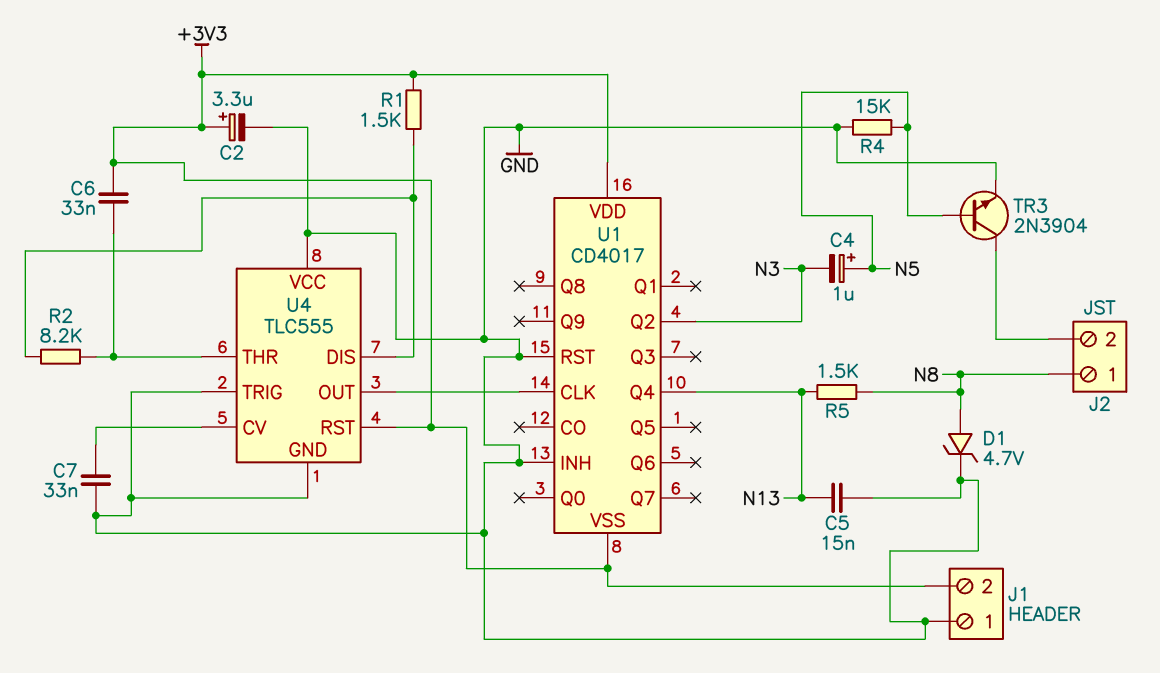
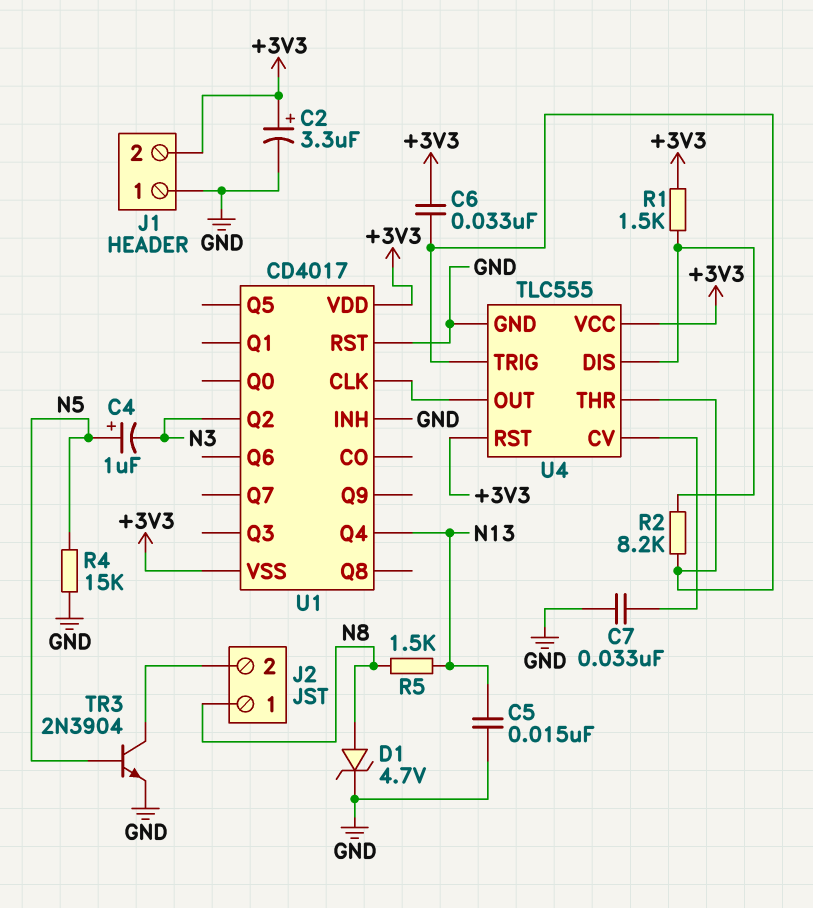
U4 pin TRIG: GND -> U4/THR
U4 pin VCC: GND -> +3V3

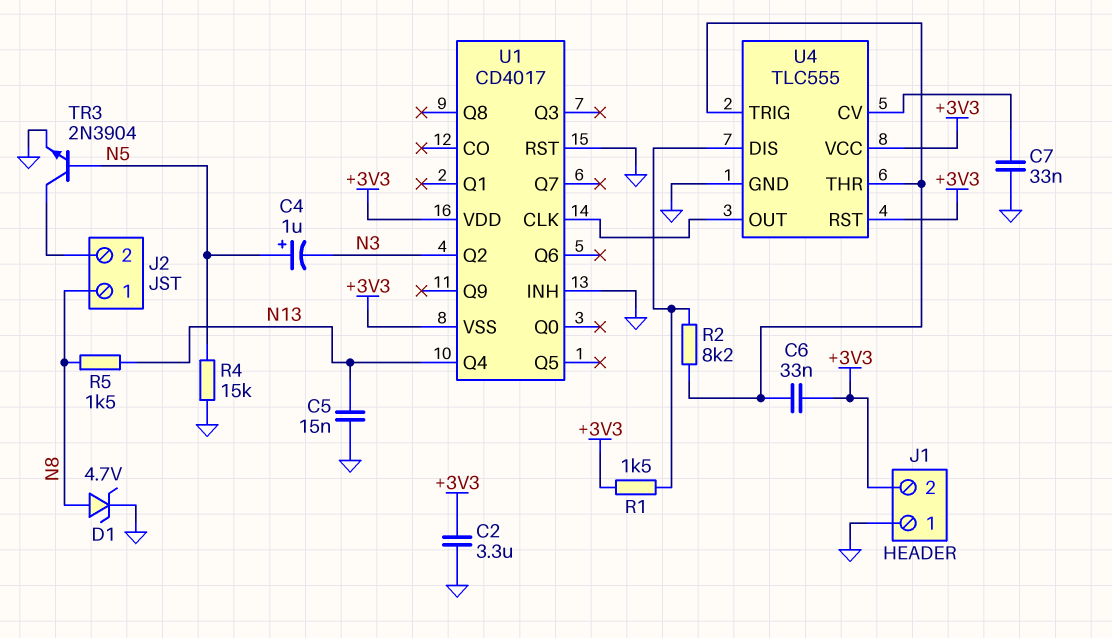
C2: 3.3uF (plus +3V3, minus GND) -> 3.3uF (+3V3, GND)

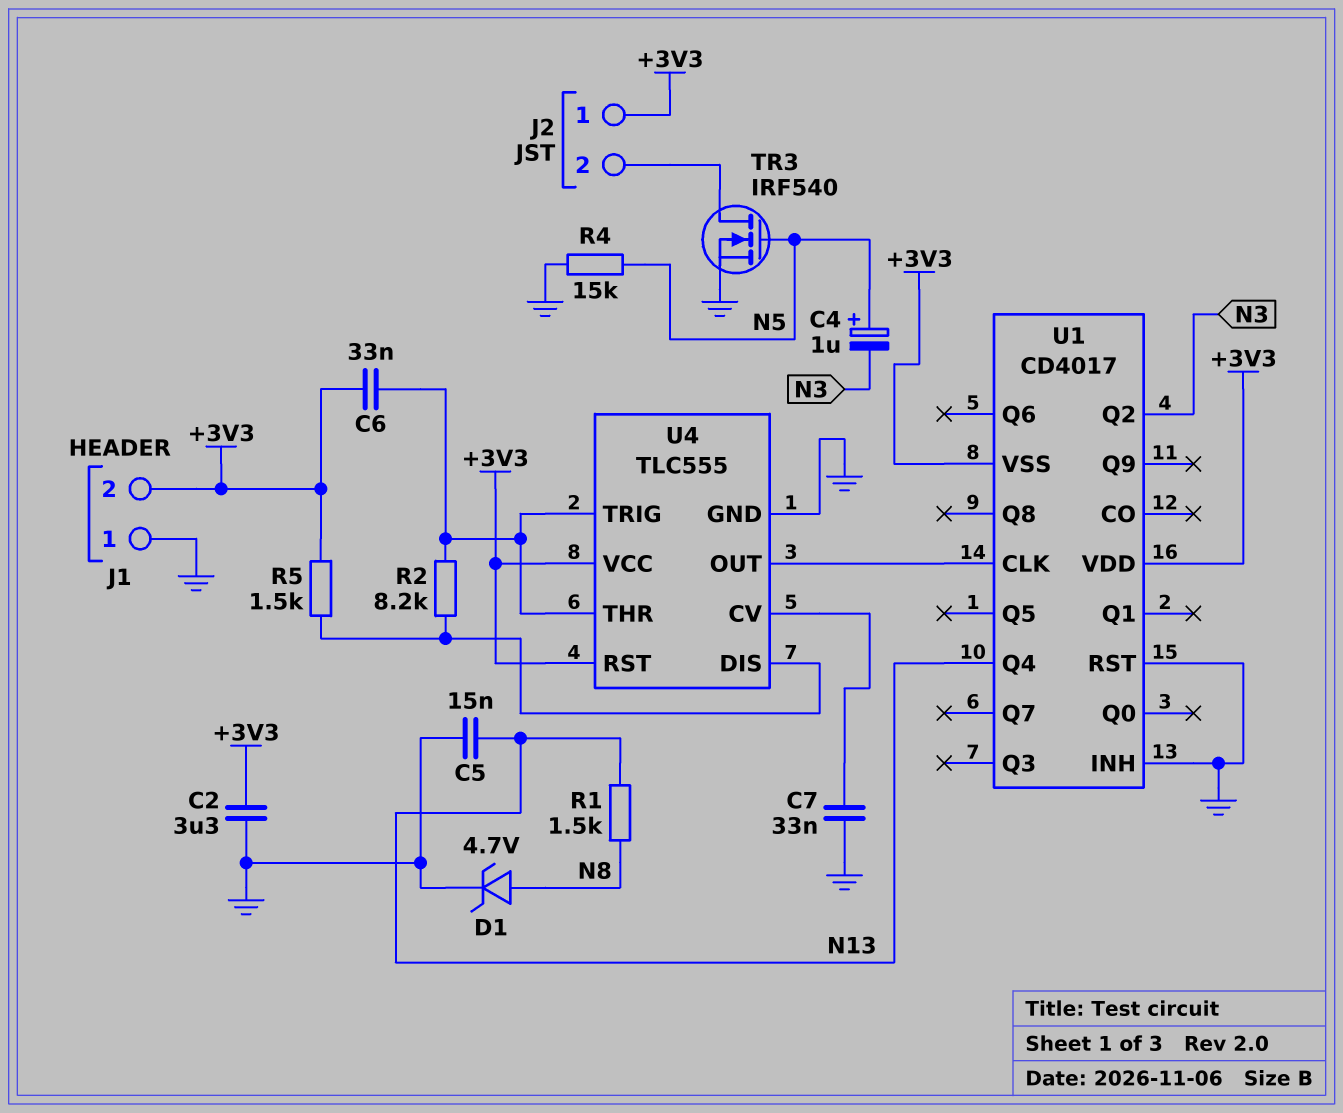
J2 pin 1: N8 -> +3V3
R1: 1.5k (+3V3, U4/DIS) -> 1.5k (N8, N13)
R5: 1.5k (N8, N13) -> 1.5k (+3V3, U4/DIS)
TR3: NPN 2N3904 (B N5, C J2/2, E GND) -> NMOS IRF540 (G N5, D J2/2, S GND)

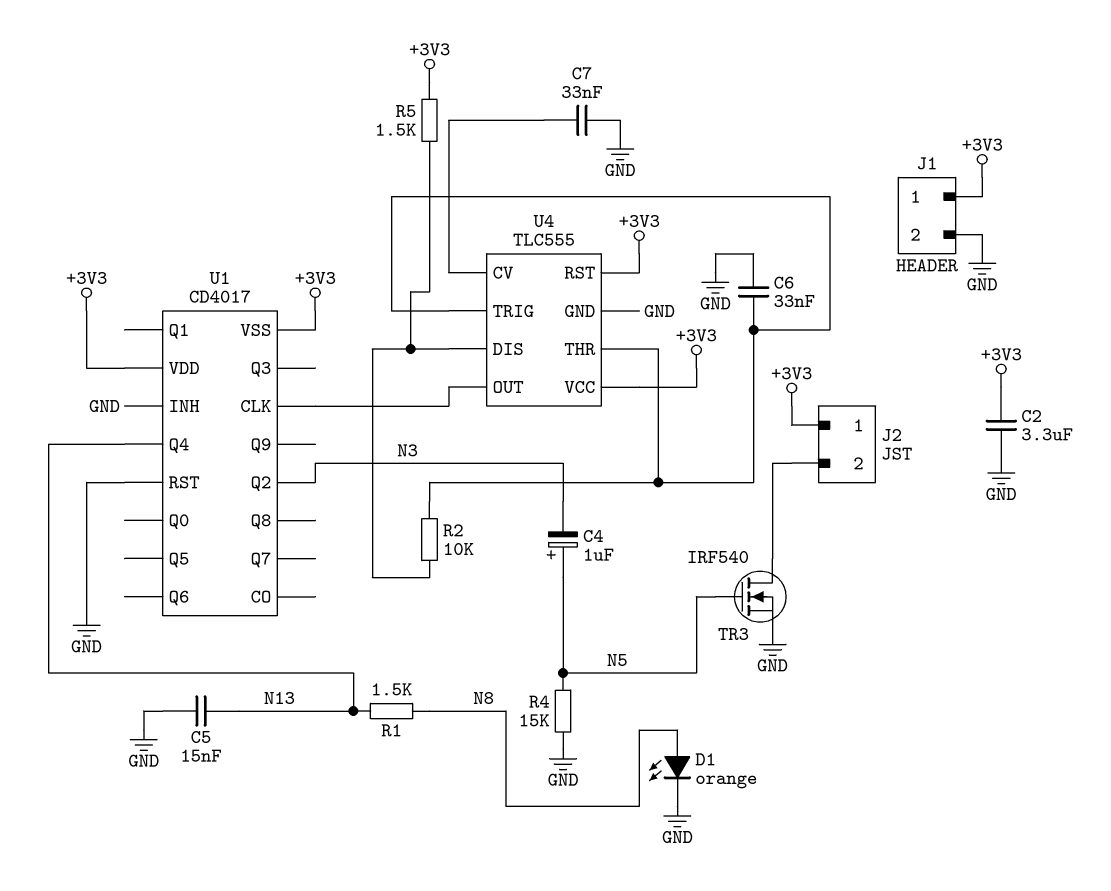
C6: 33nF (+3V3, U4/THR) -> 33nF (GND, U4/THR)
D1: zener 4.7V (A N8, K GND) -> LED orange (A N8, K GND)
J1 pin 1: GND -> +3V3
J1 pin 2: +3V3 -> GND
R2: 8.2k (U4/DIS, U4/THR) -> 10k (U4/DIS, U4/THR)

